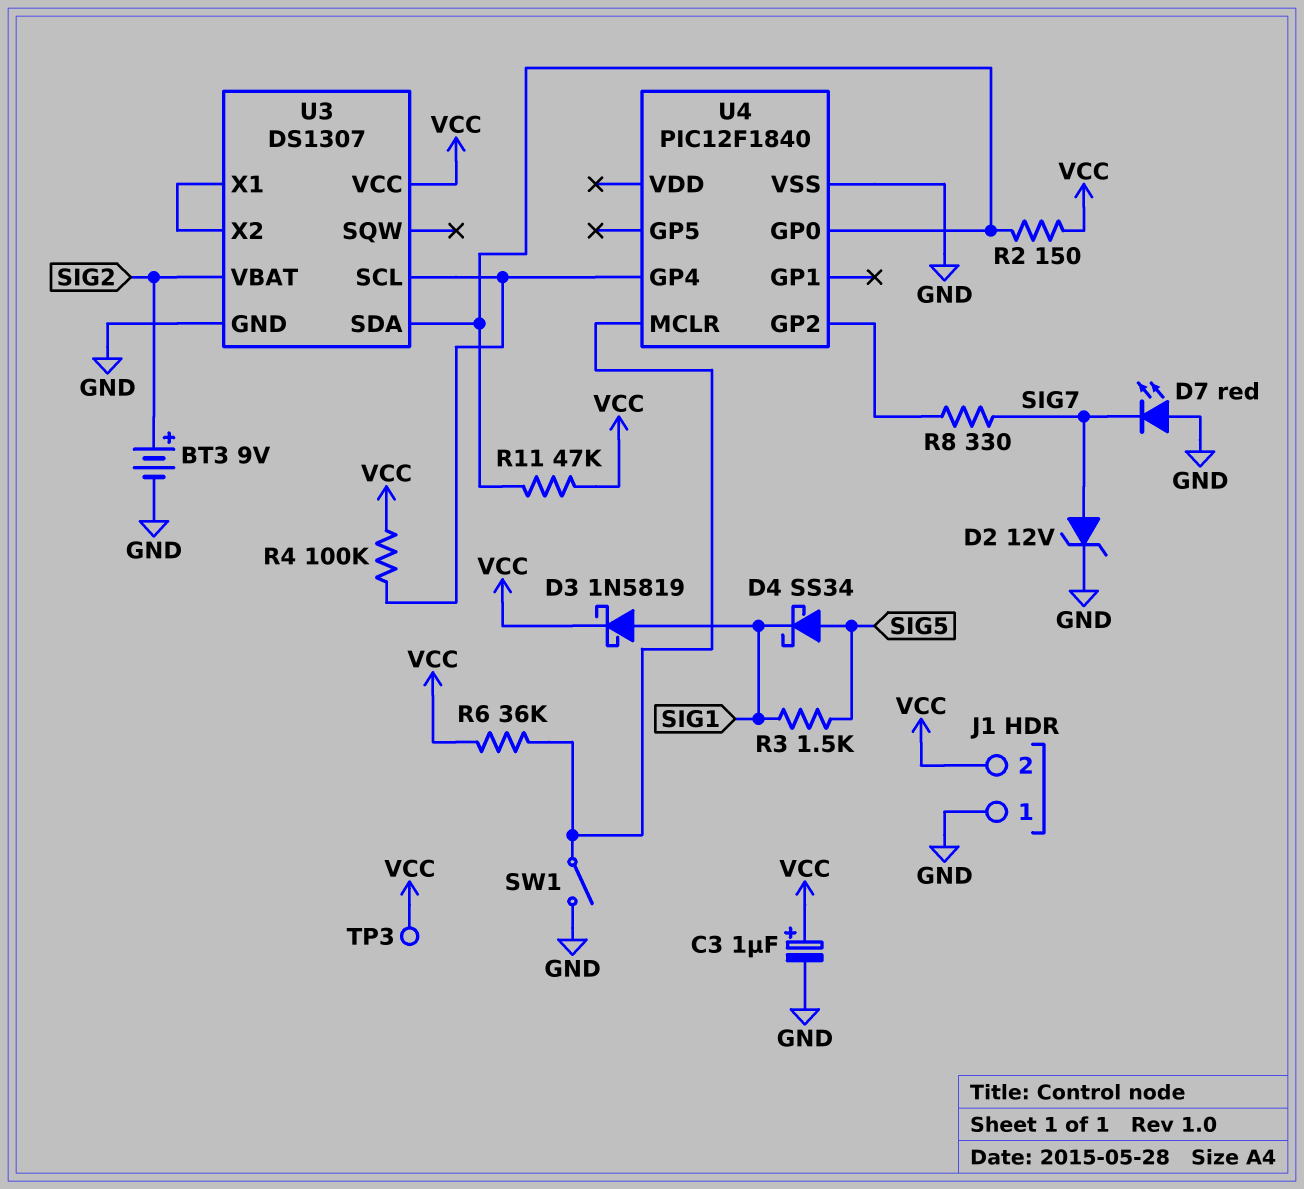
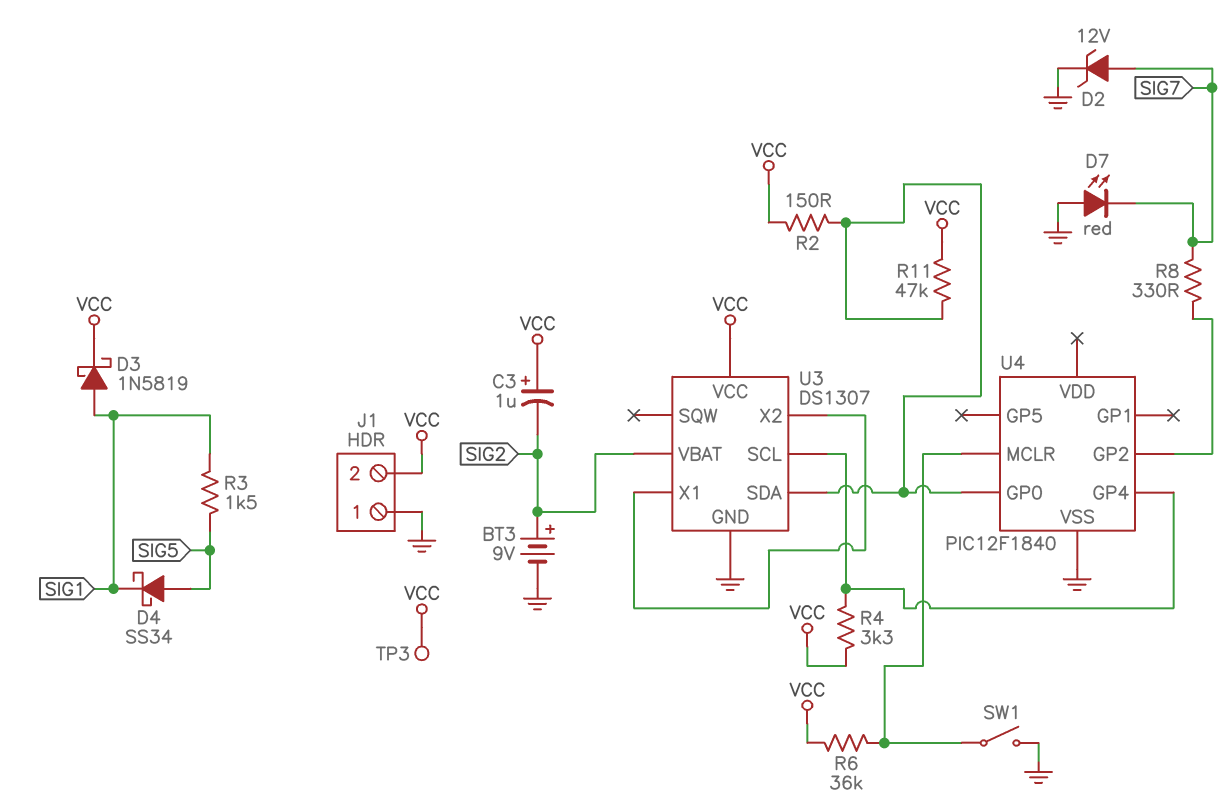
C3: 1uF (plus VCC, minus GND) -> 1uF (plus VCC, minus SIG2)
R4: 100k (U3/SCL, VCC) -> 3.3k (U3/SCL, VCC)

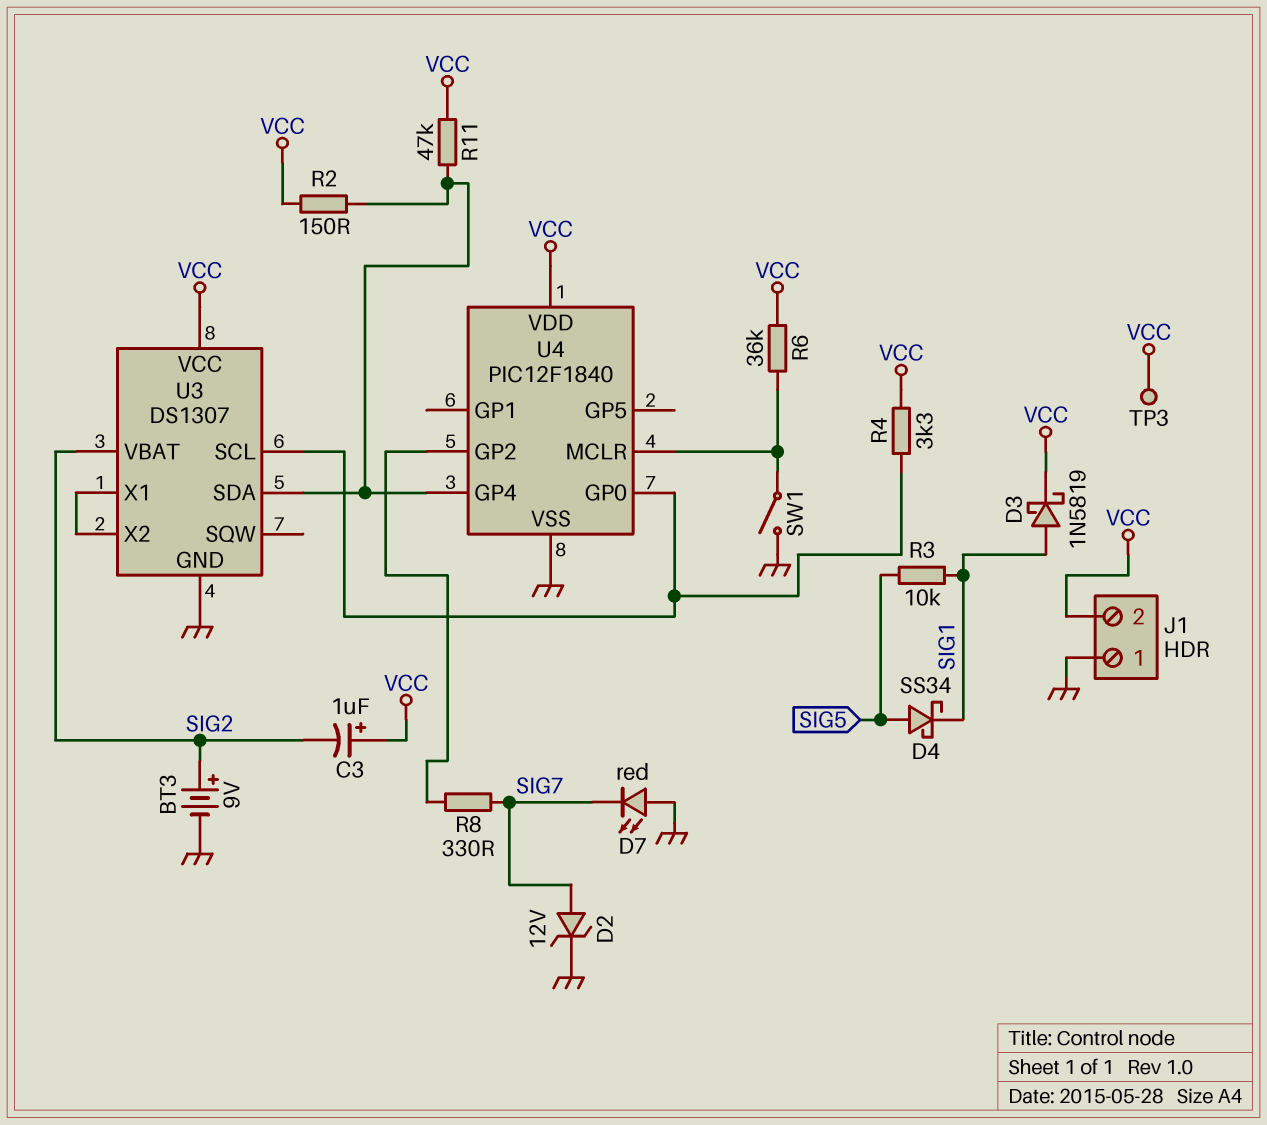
R3: 1.5k (SIG1, SIG5) -> 10k (SIG1, SIG5)
U4 pin GP0: U3/SDA -> U3/SCL
U4 pin GP4: U3/SCL -> U3/SDA
U4 pin VDD: none -> VCC

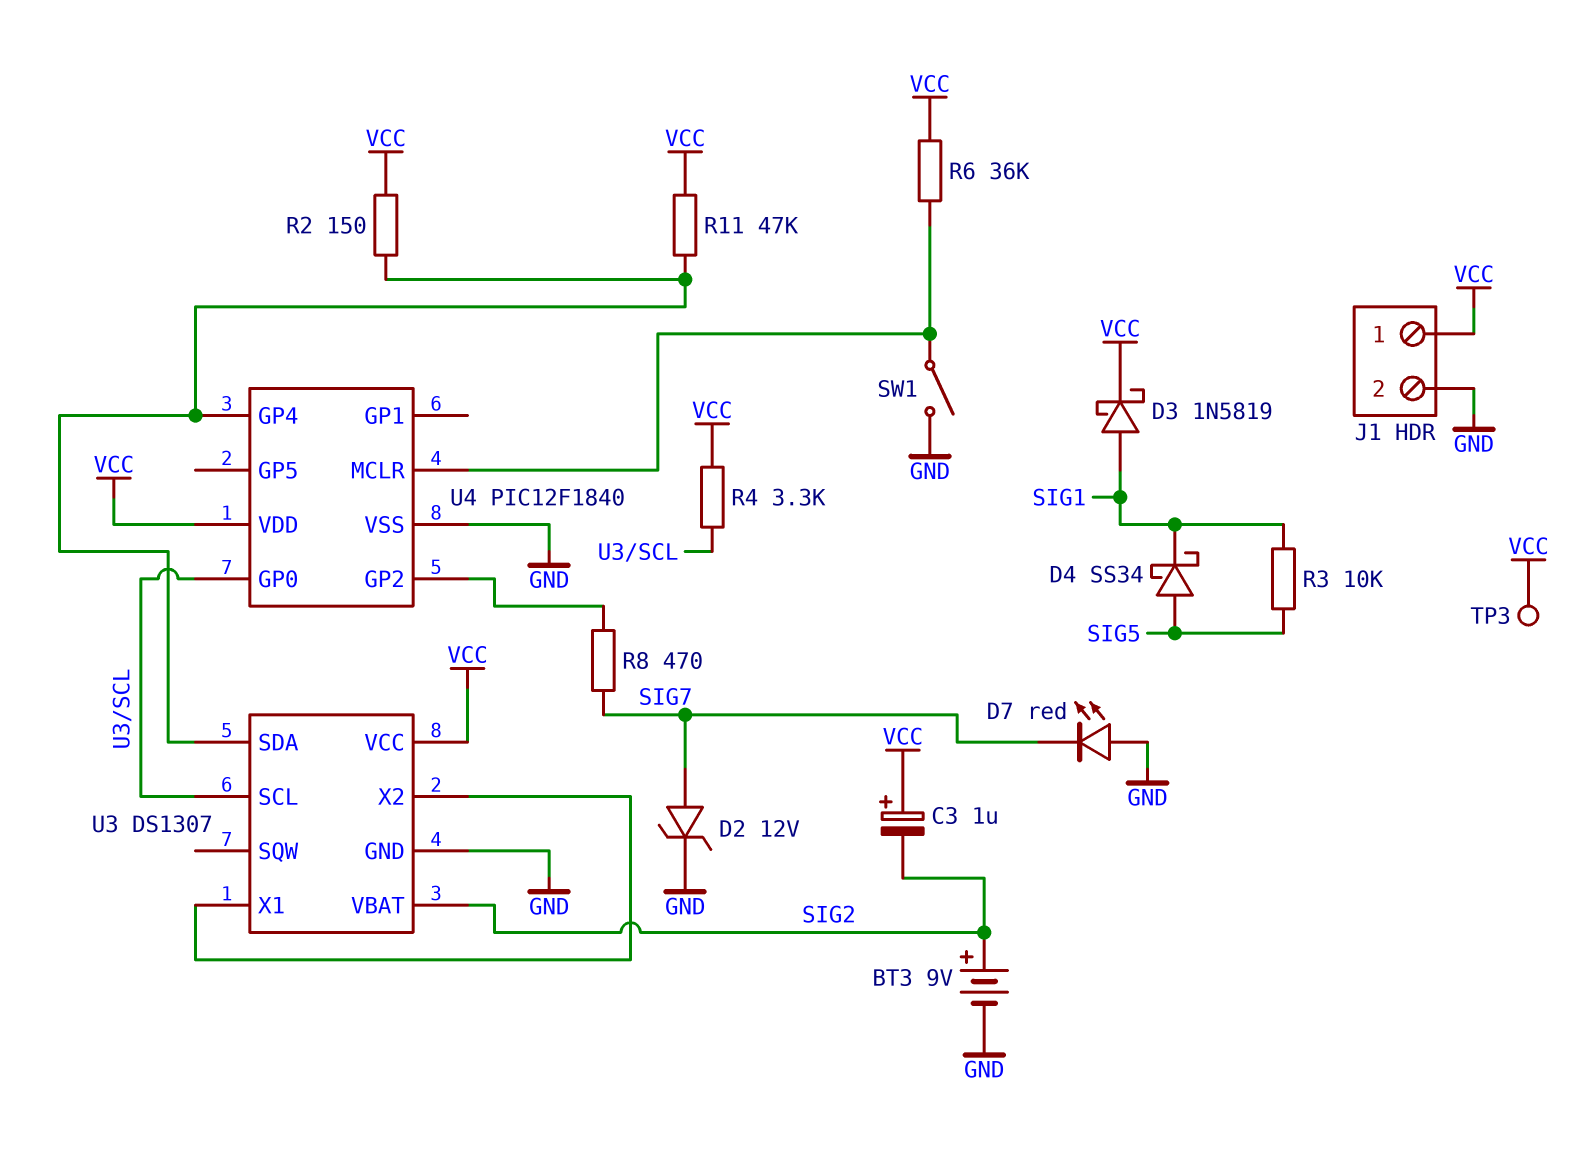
J1 pin 1: GND -> VCC
J1 pin 2: VCC -> GND
R8: 330 (SIG7, U4/GP2) -> 470 (SIG7, U4/GP2)

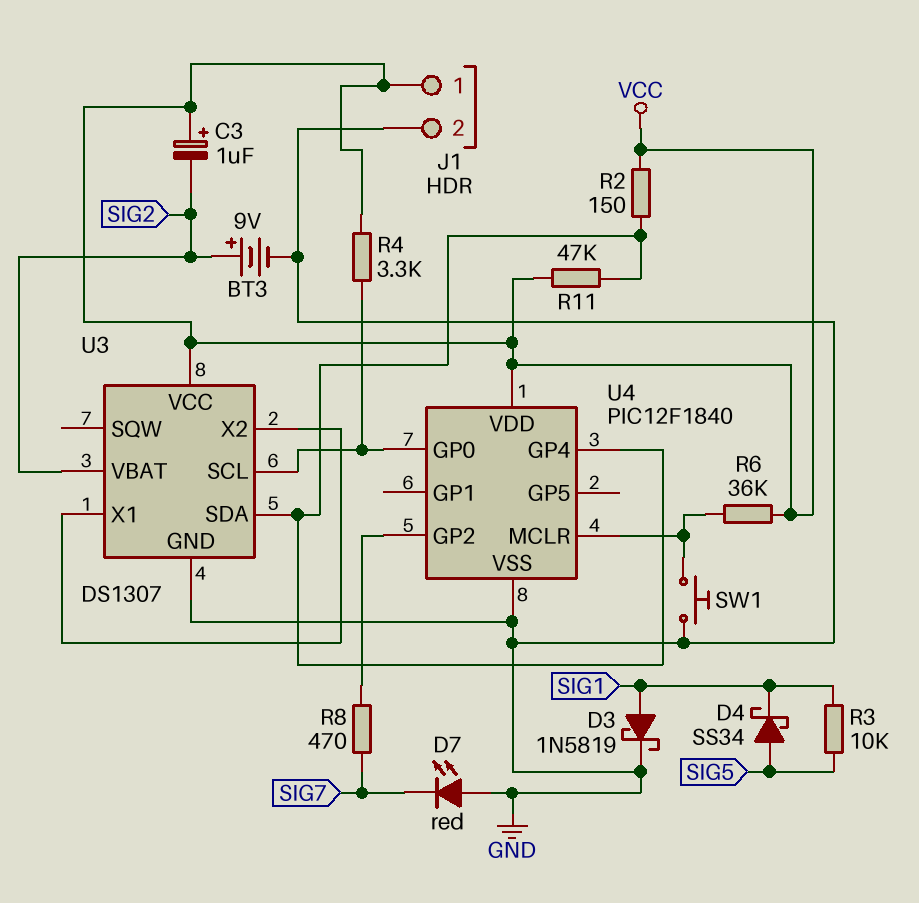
D2: zener 12V (A SIG7, K GND) -> none
D3: schottky 1N5819 (A SIG1, K VCC) -> schottky 1N5819 (A SIG1, K GND)
SW1: switch (GND, U4/MCLR) -> button (GND, U4/MCLR)
TP3: test point (VCC) -> none

